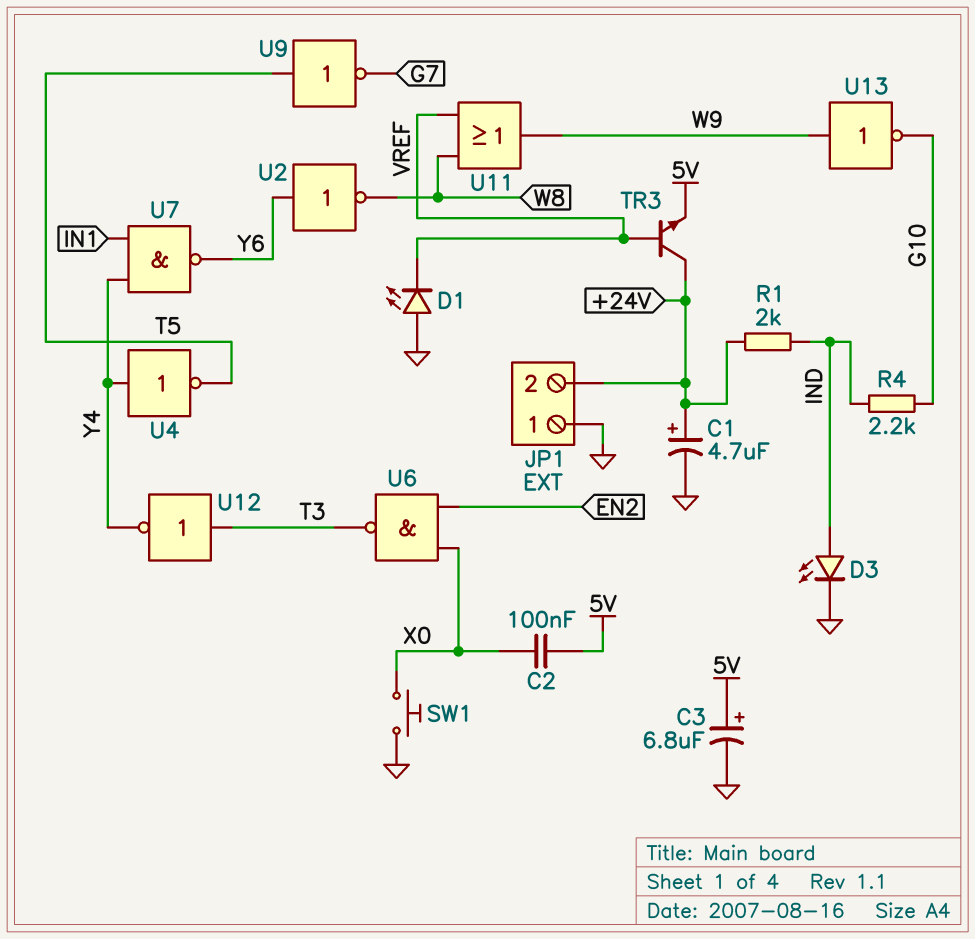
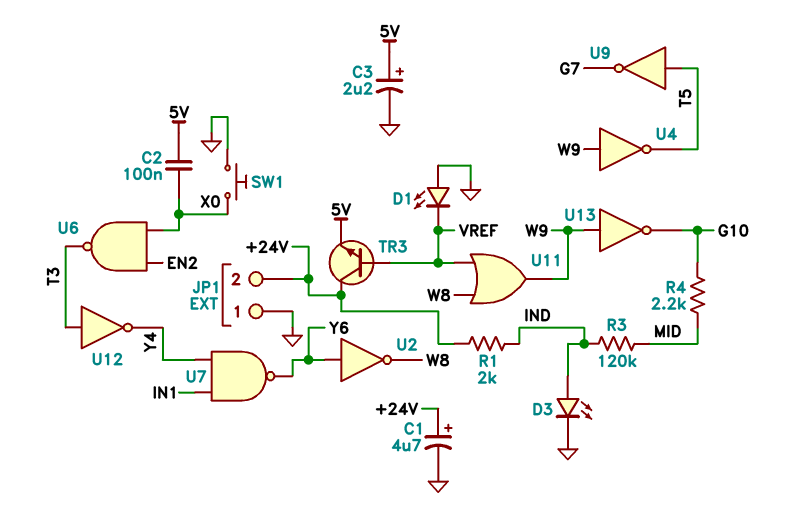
C3: 6.8uF (plus 5V, minus GND) -> 2.2uF (plus 5V, minus GND)
R3: none -> 120k (IND, MID)
R4: 2.2k (G10, IND) -> 2.2k (G10, MID)
U4: NOT (in Y4, out T5) -> NOT (in W9, out T5)

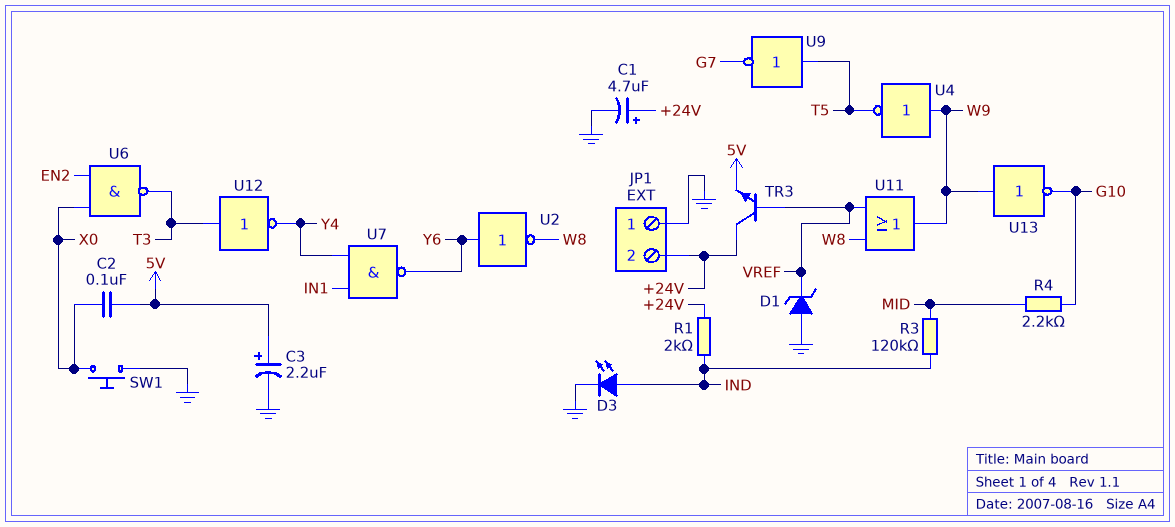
D1: LED (A GND, K VREF) -> zener (A GND, K VREF)

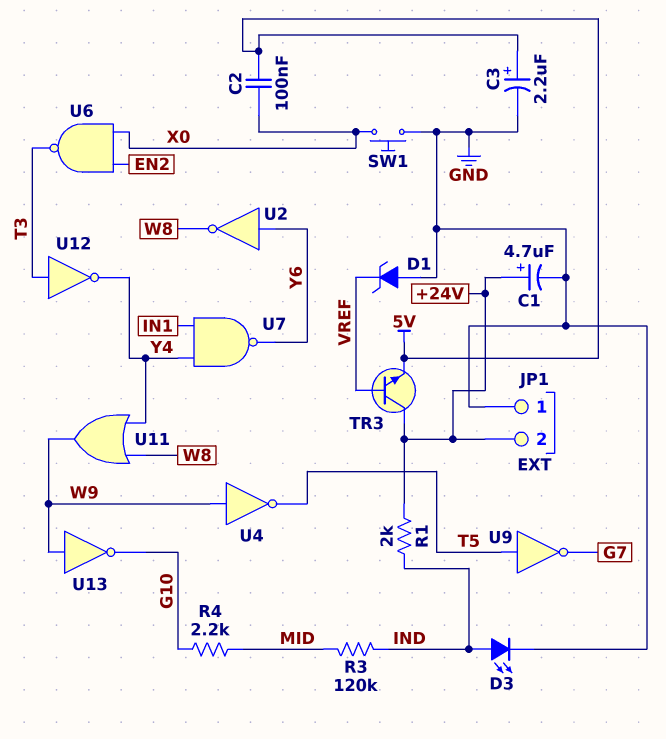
U11: OR (in VREF, in W8, out W9) -> OR (in W8, in Y4, out W9)

